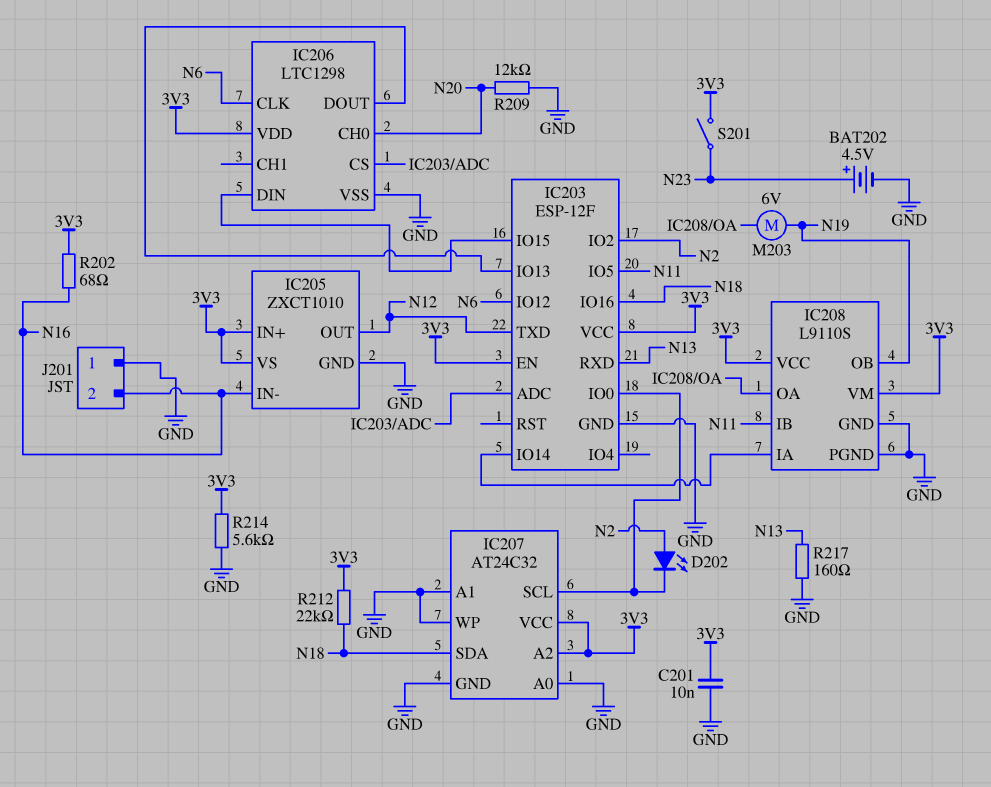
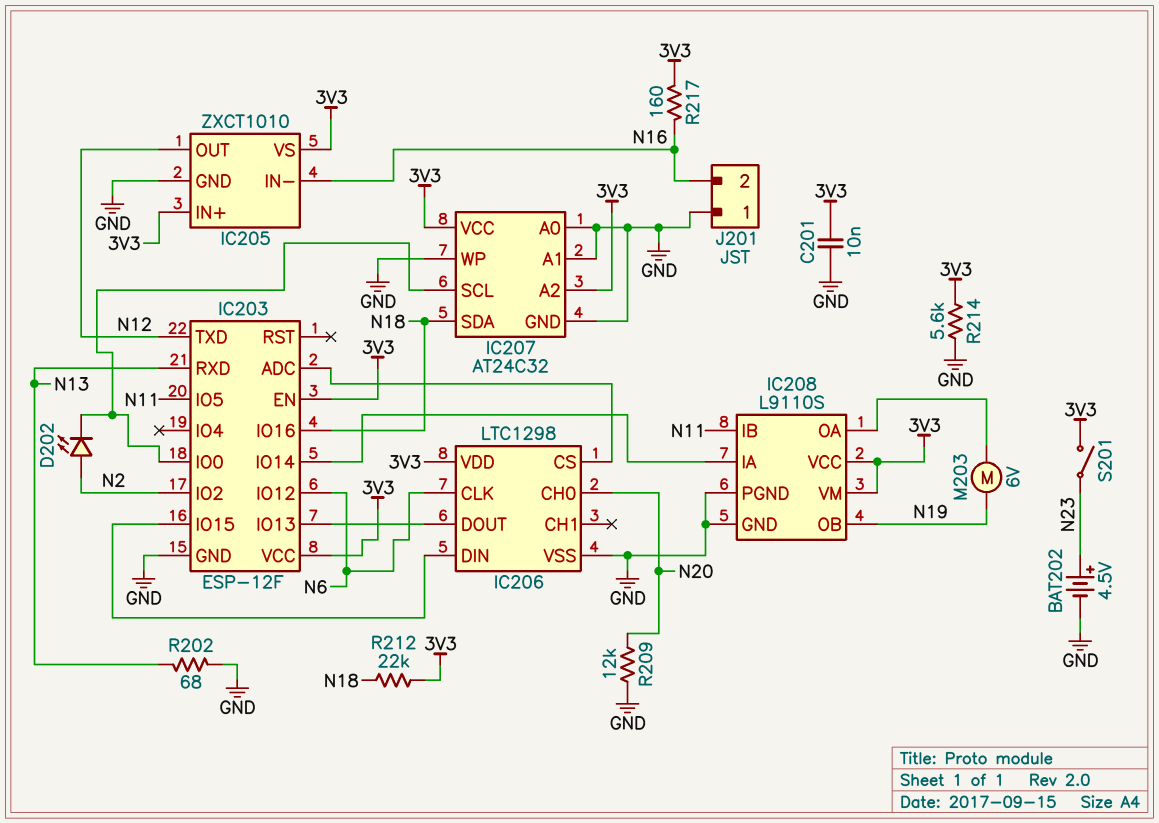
R202: 68 (3V3, N16) -> 68 (GND, N13)
R217: 160 (GND, N13) -> 160 (3V3, N16)

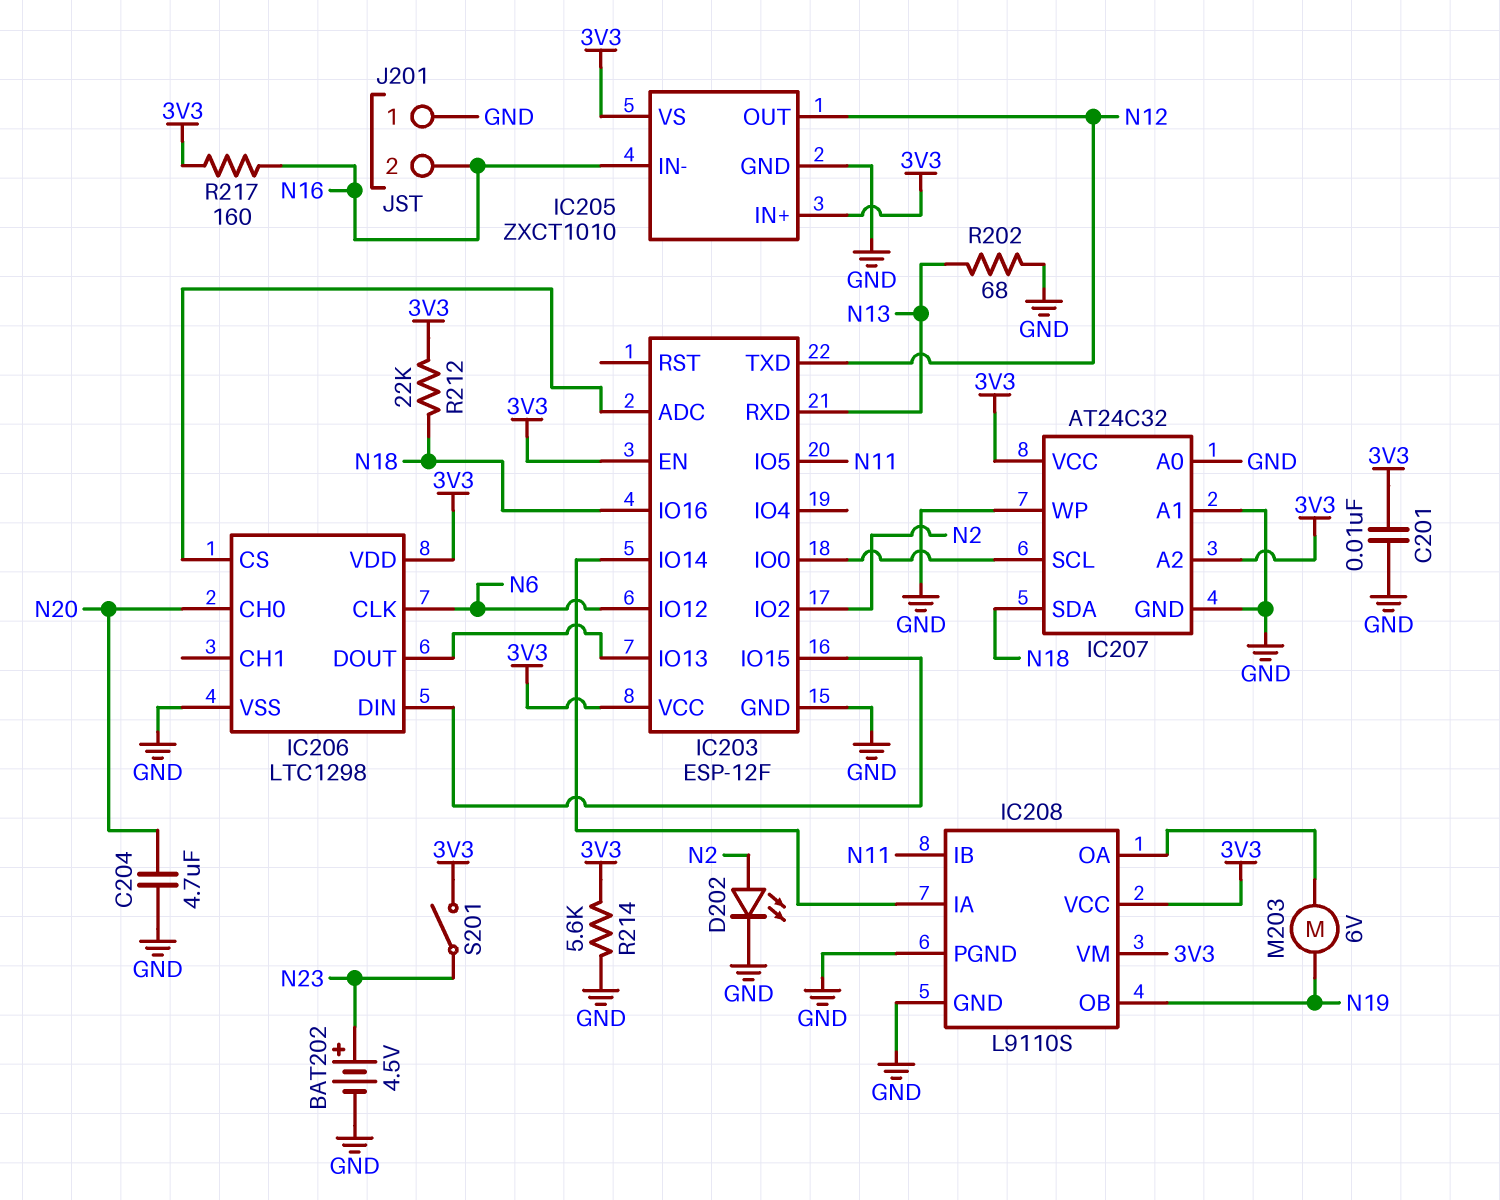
C204: none -> 4.7uF (GND, N20)
D202: LED (A N2, K IC203/IO0) -> LED (A N2, K GND)
R209: 12k (GND, N20) -> none

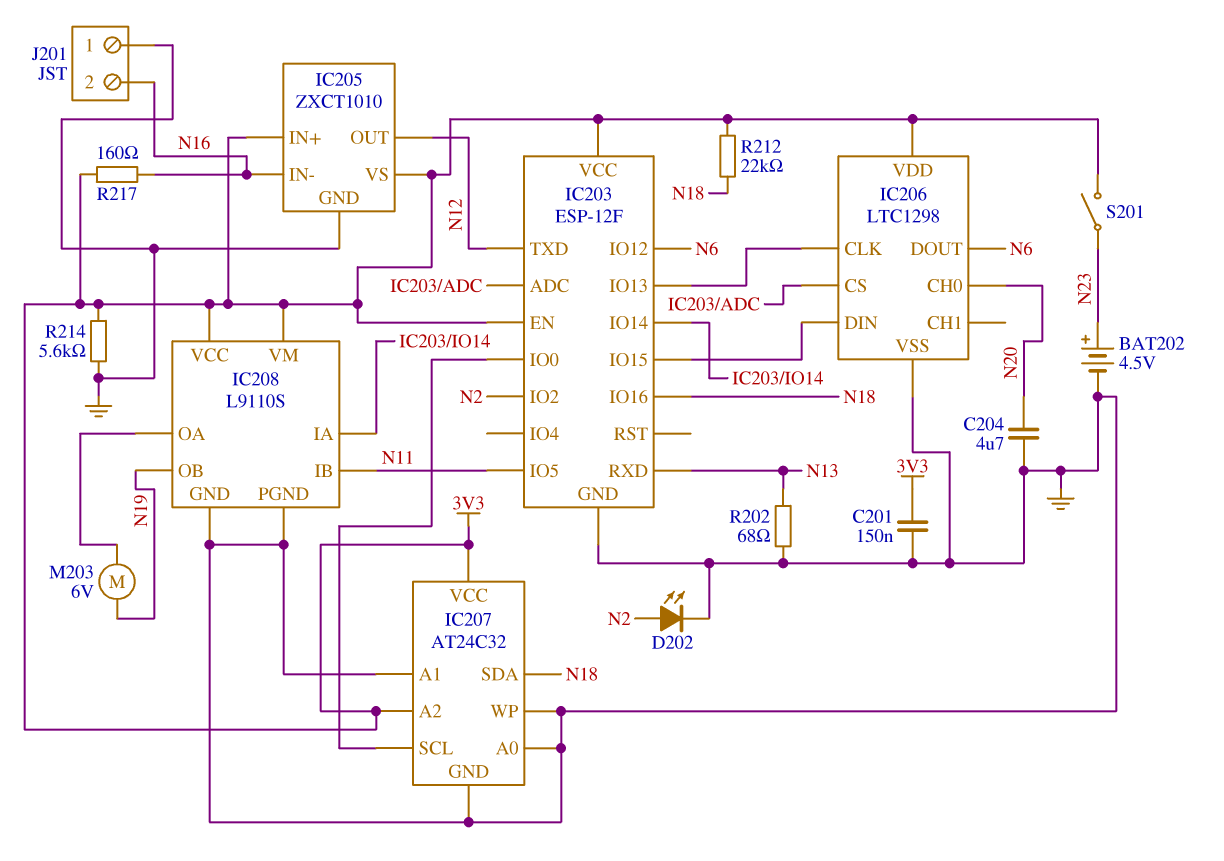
C201: 10nF (3V3, GND) -> 150nF (3V3, GND)
IC206 pin CLK: N6 -> IC203/IO13
IC206 pin DOUT: IC203/IO13 -> N6

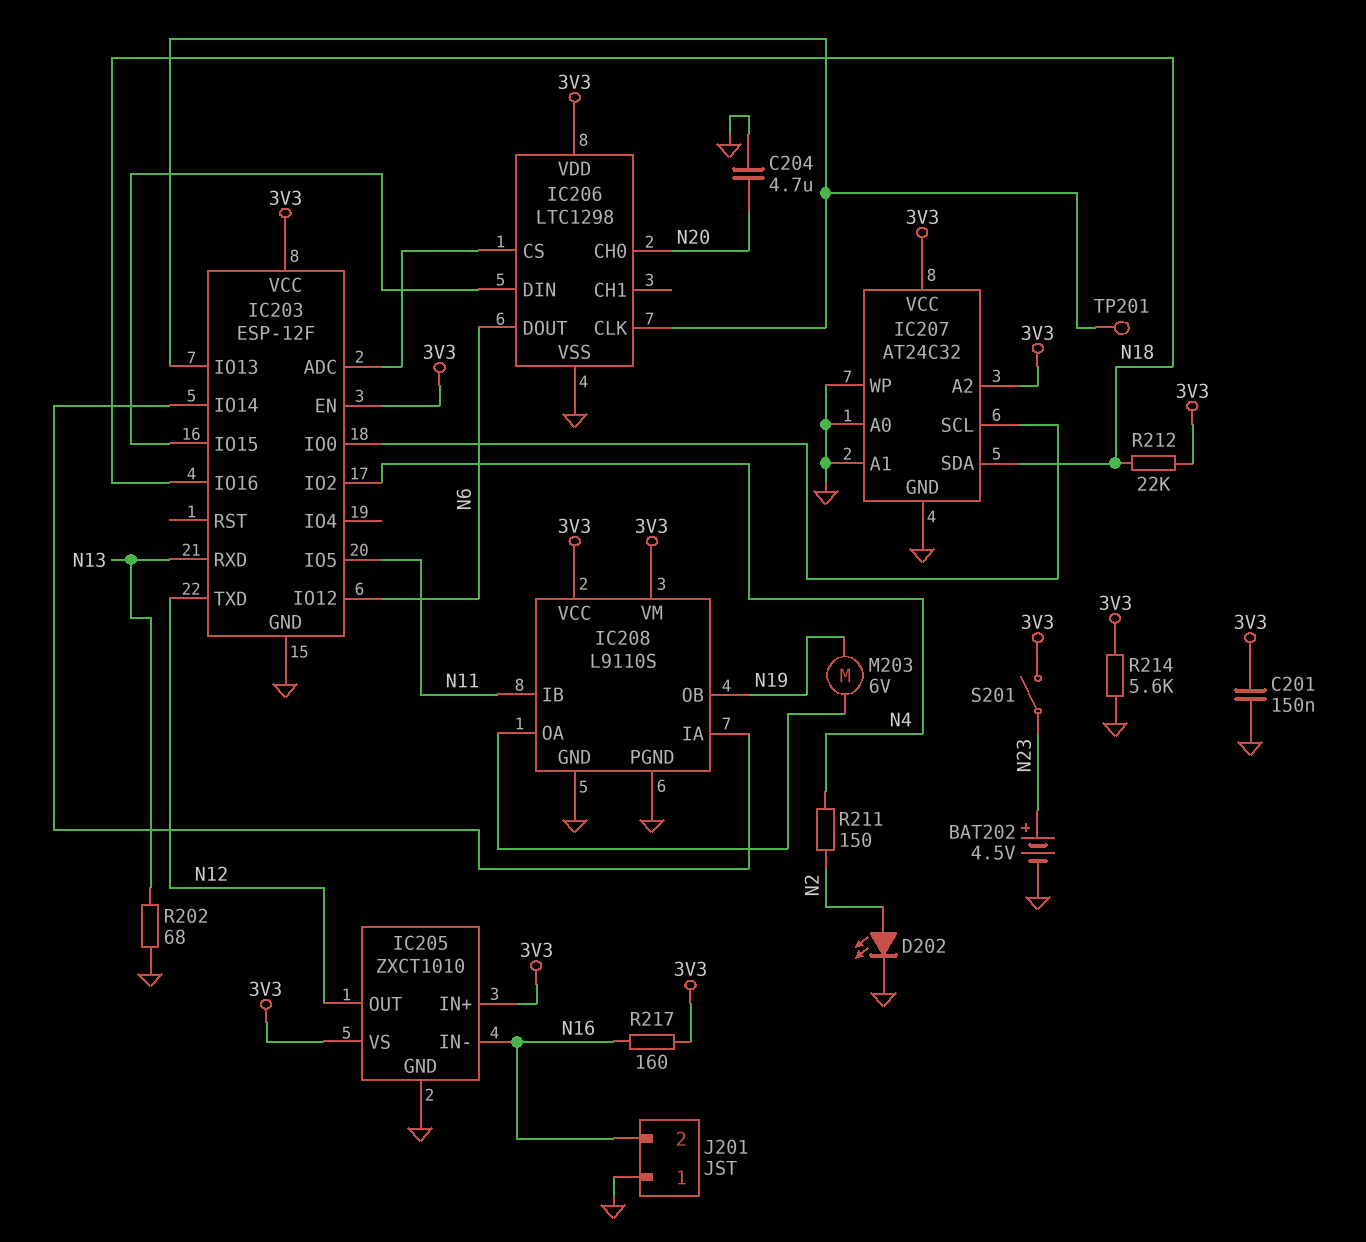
IC203 pin IO2: N2 -> N4
R211: none -> 150 (N2, N4)
TP201: none -> test point (IC203/IO13)

